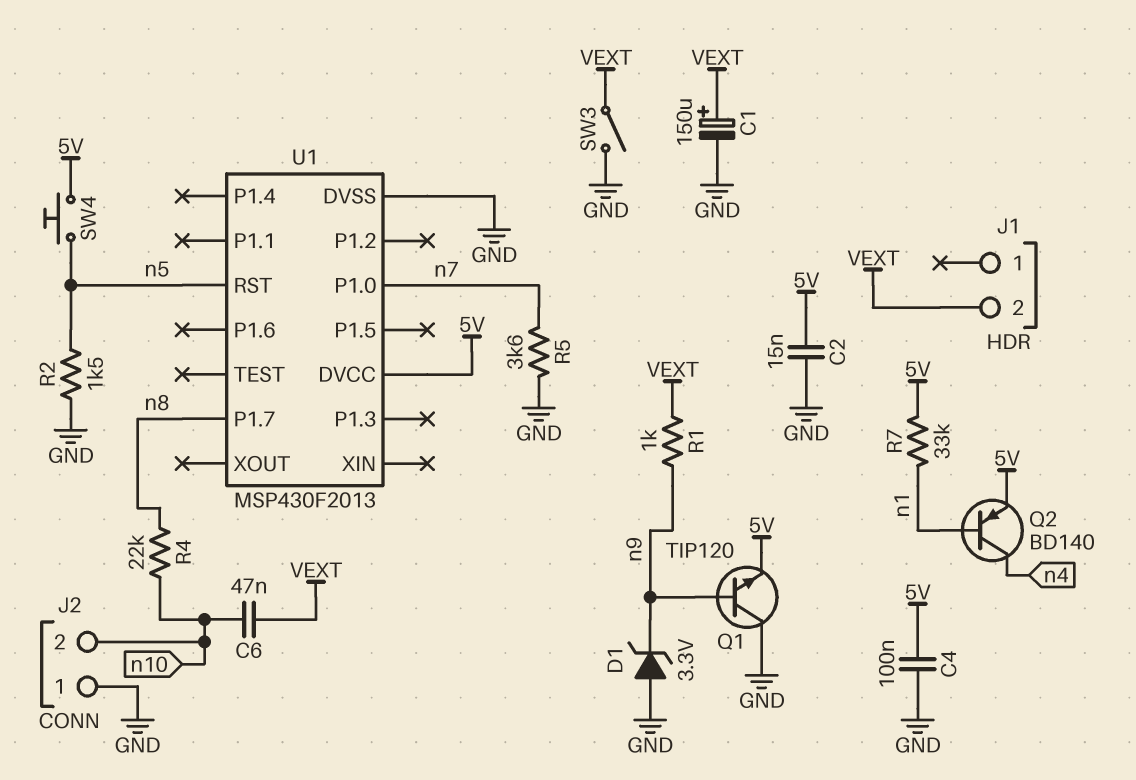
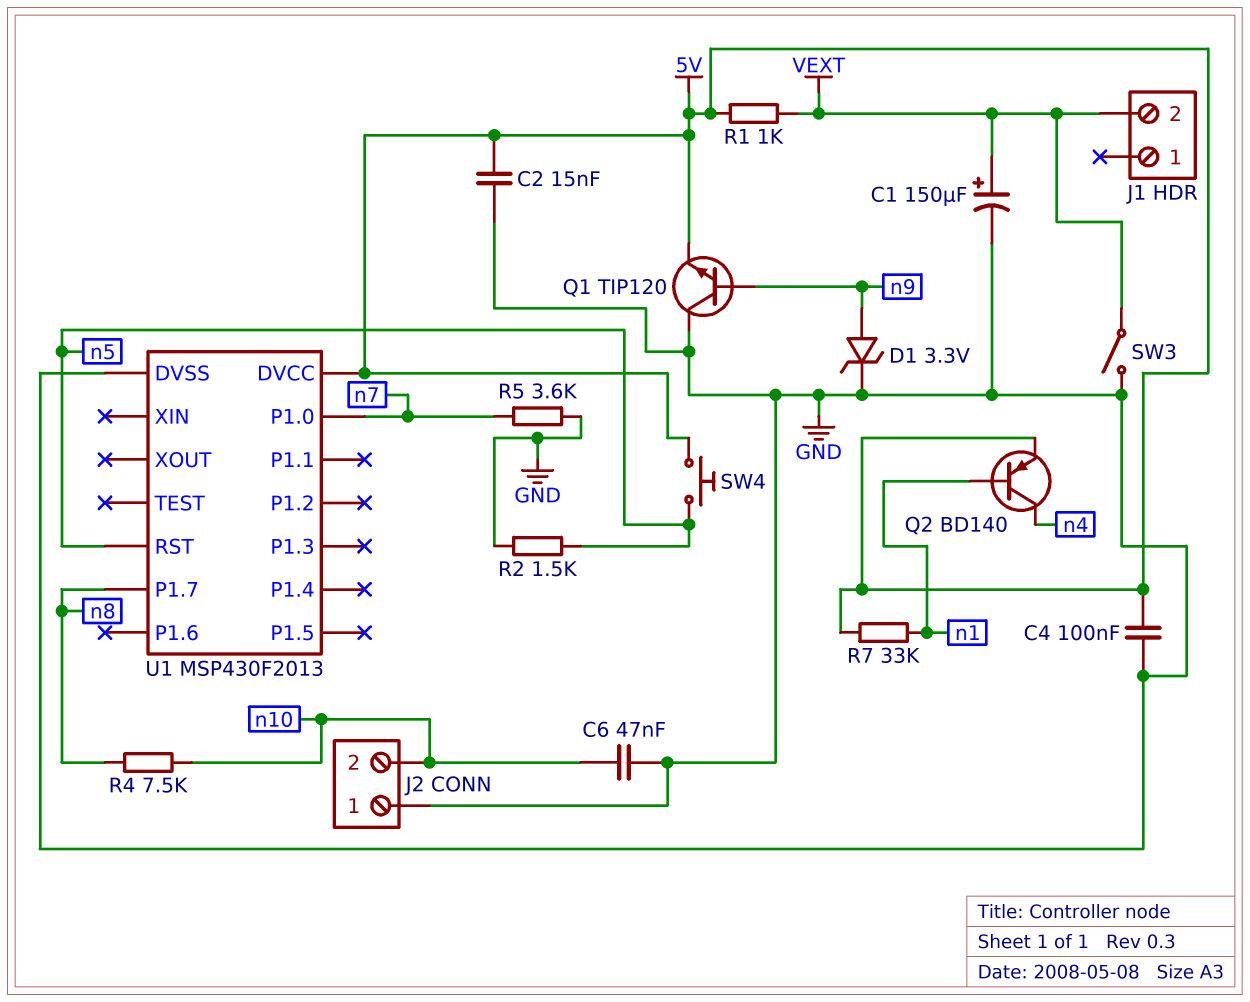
C6: 47nF (VEXT, n10) -> 47nF (GND, n10)
D1: zener 3.3V (A GND, K n9) -> zener 3.3V (A n9, K GND)
R1: 1k (VEXT, n9) -> 1k (5V, VEXT)
R4: 22k (n8, n10) -> 7.5k (n8, n10)

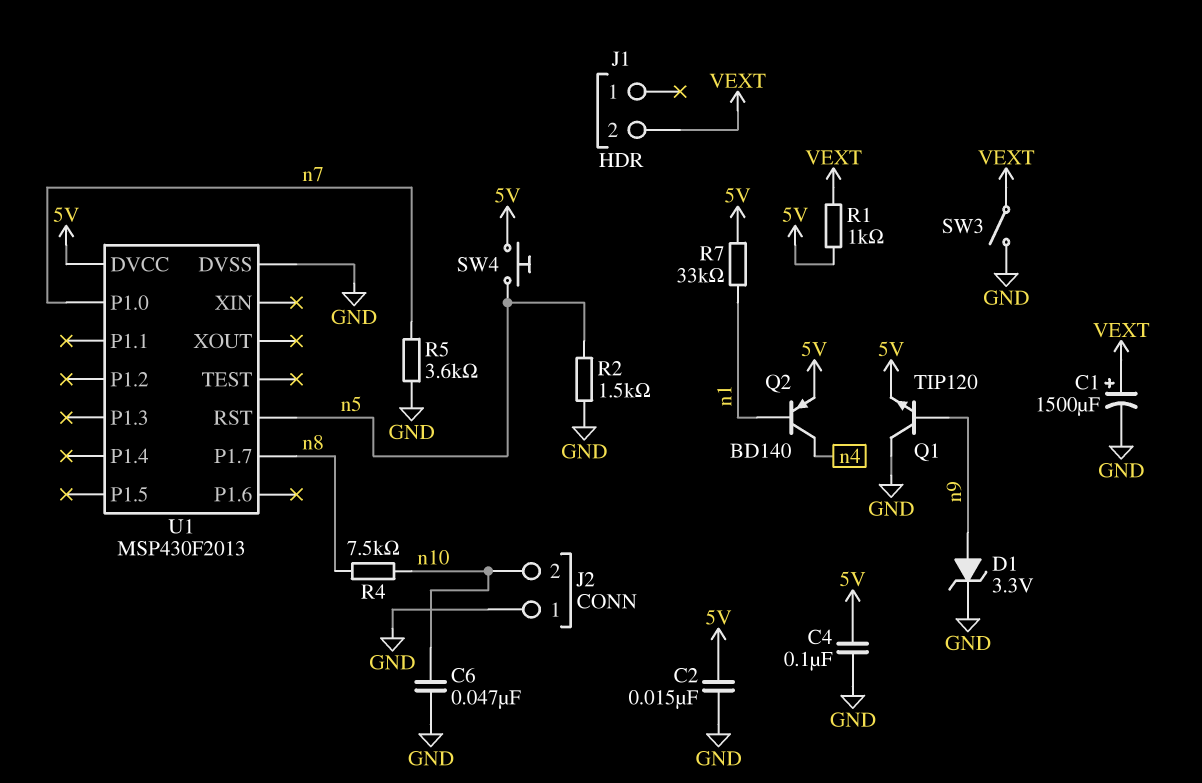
C1: 150uF (plus VEXT, minus GND) -> 1500uF (plus VEXT, minus GND)

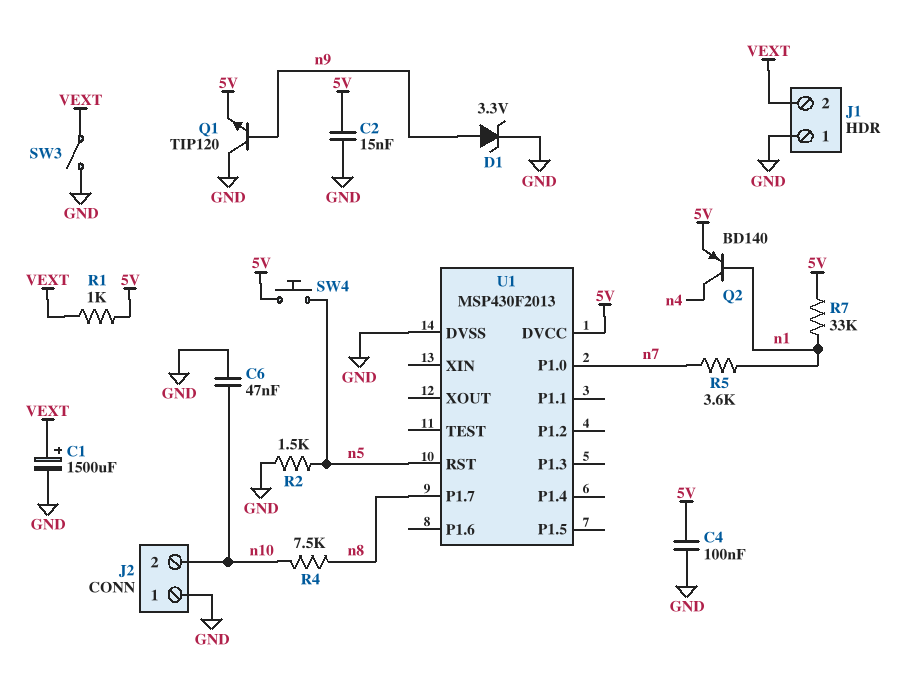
J1 pin 1: none -> GND
R5: 3.6k (GND, n7) -> 3.6k (n1, n7)

